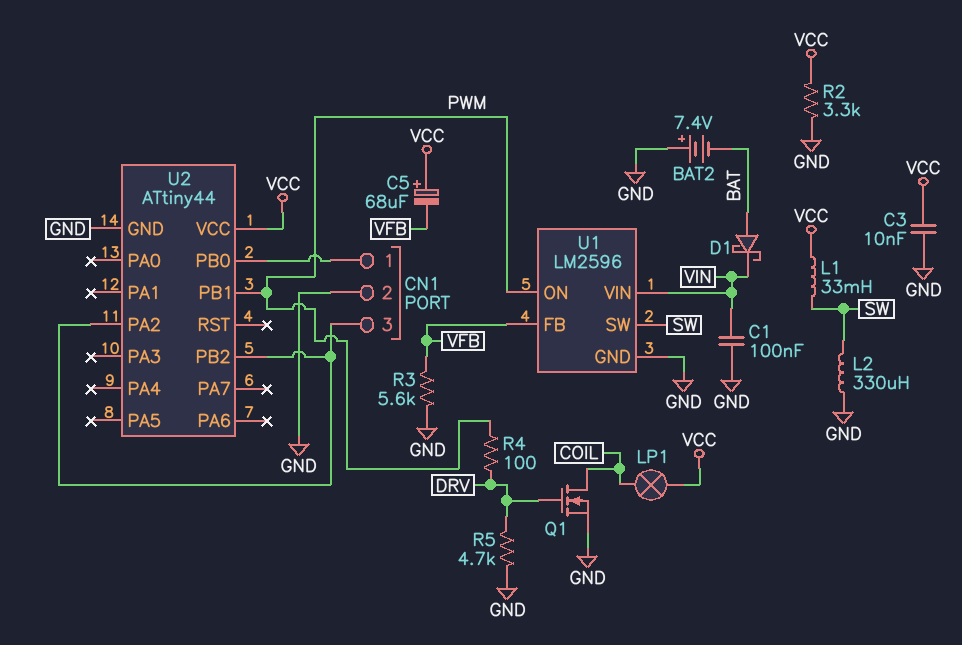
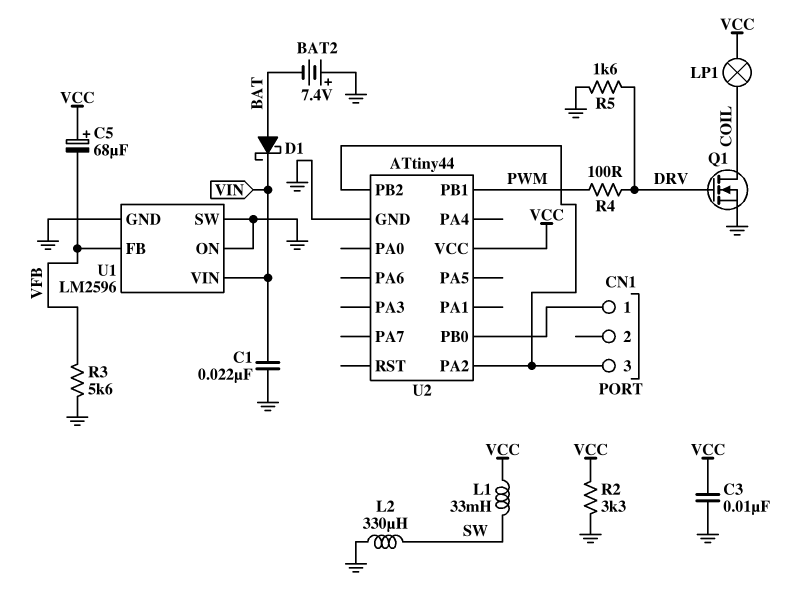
C1: 100nF (GND, VIN) -> 22nF (GND, VIN)
CN1 pin 2: GND -> none
R5: 4.7k (DRV, GND) -> 1.6k (DRV, GND)
U1 pin ON: PWM -> GND
U1 pin SW: SW -> GND

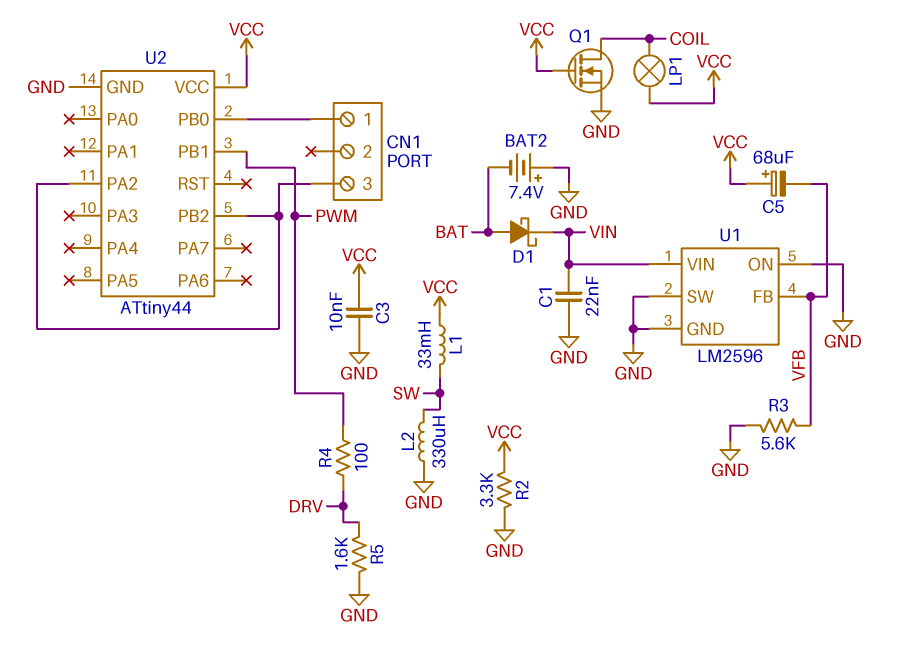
Q1: NMOS (G DRV, D COIL, S GND) -> NMOS (G VCC, D COIL, S GND)

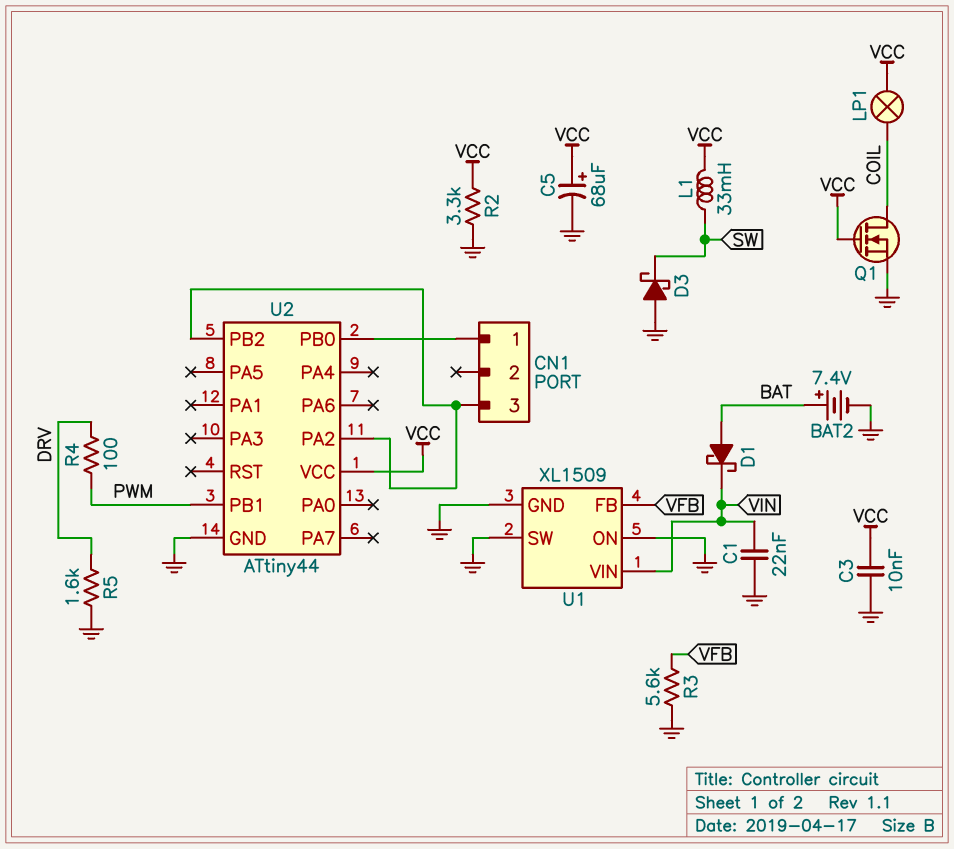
BAT2: 7.4V (plus GND, minus BAT) -> 7.4V (plus BAT, minus GND)
C5: 68uF (plus VCC, minus VFB) -> 68uF (plus VCC, minus GND)
D3: none -> schottky (A GND, K SW)
L2: 330uH (GND, SW) -> none
U1: LM2596 -> XL1509

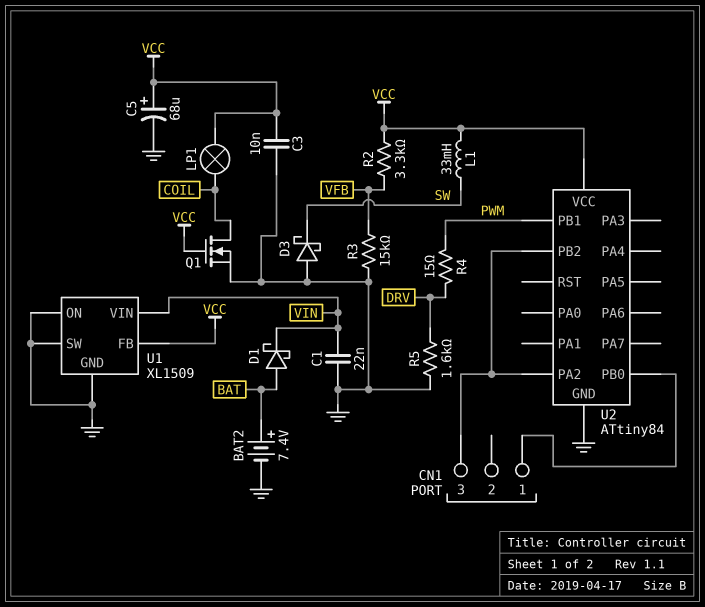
R2: 3.3k (GND, VCC) -> 3.3k (VCC, VFB)
R3: 5.6k (GND, VFB) -> 15k (GND, VFB)
R4: 100 (DRV, PWM) -> 15 (DRV, PWM)
U1 pin FB: VFB -> VCC
U2: ATtiny44 -> ATtiny84

